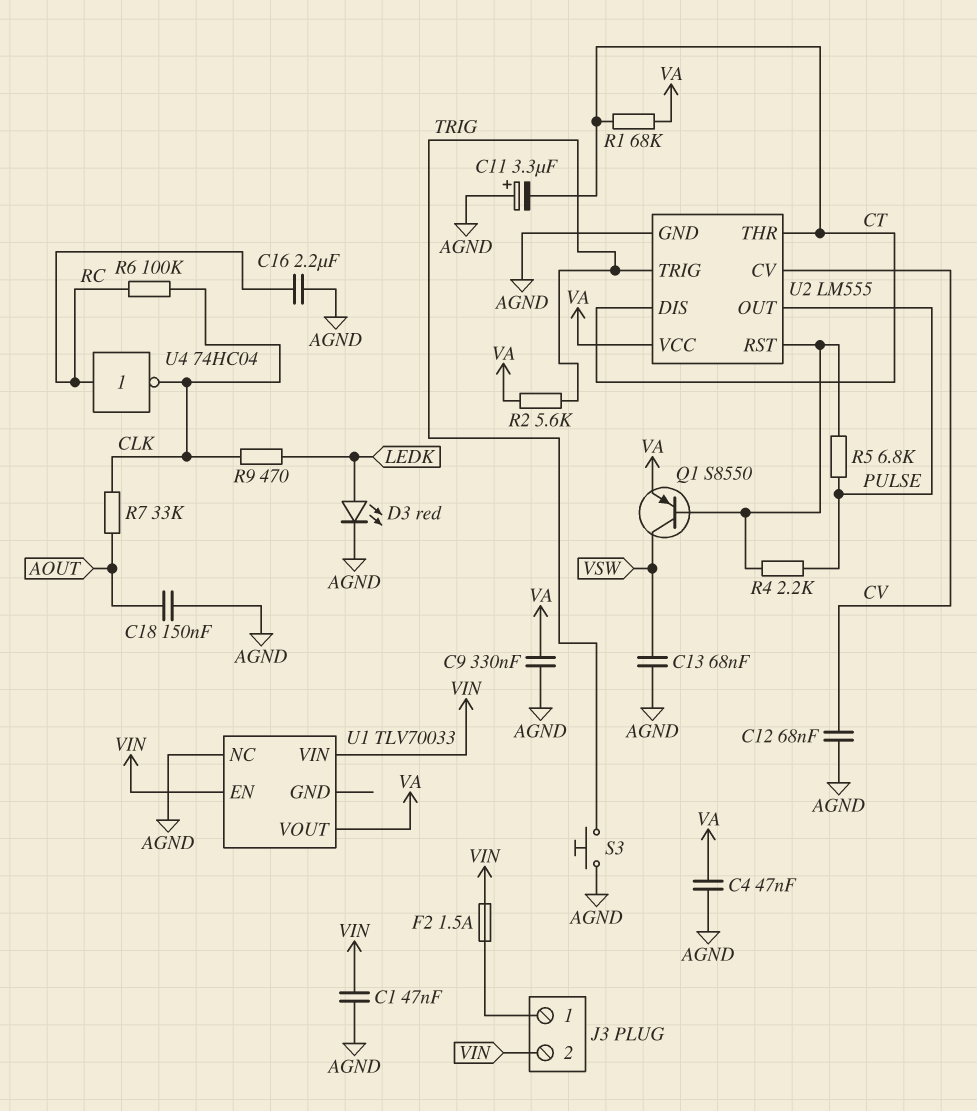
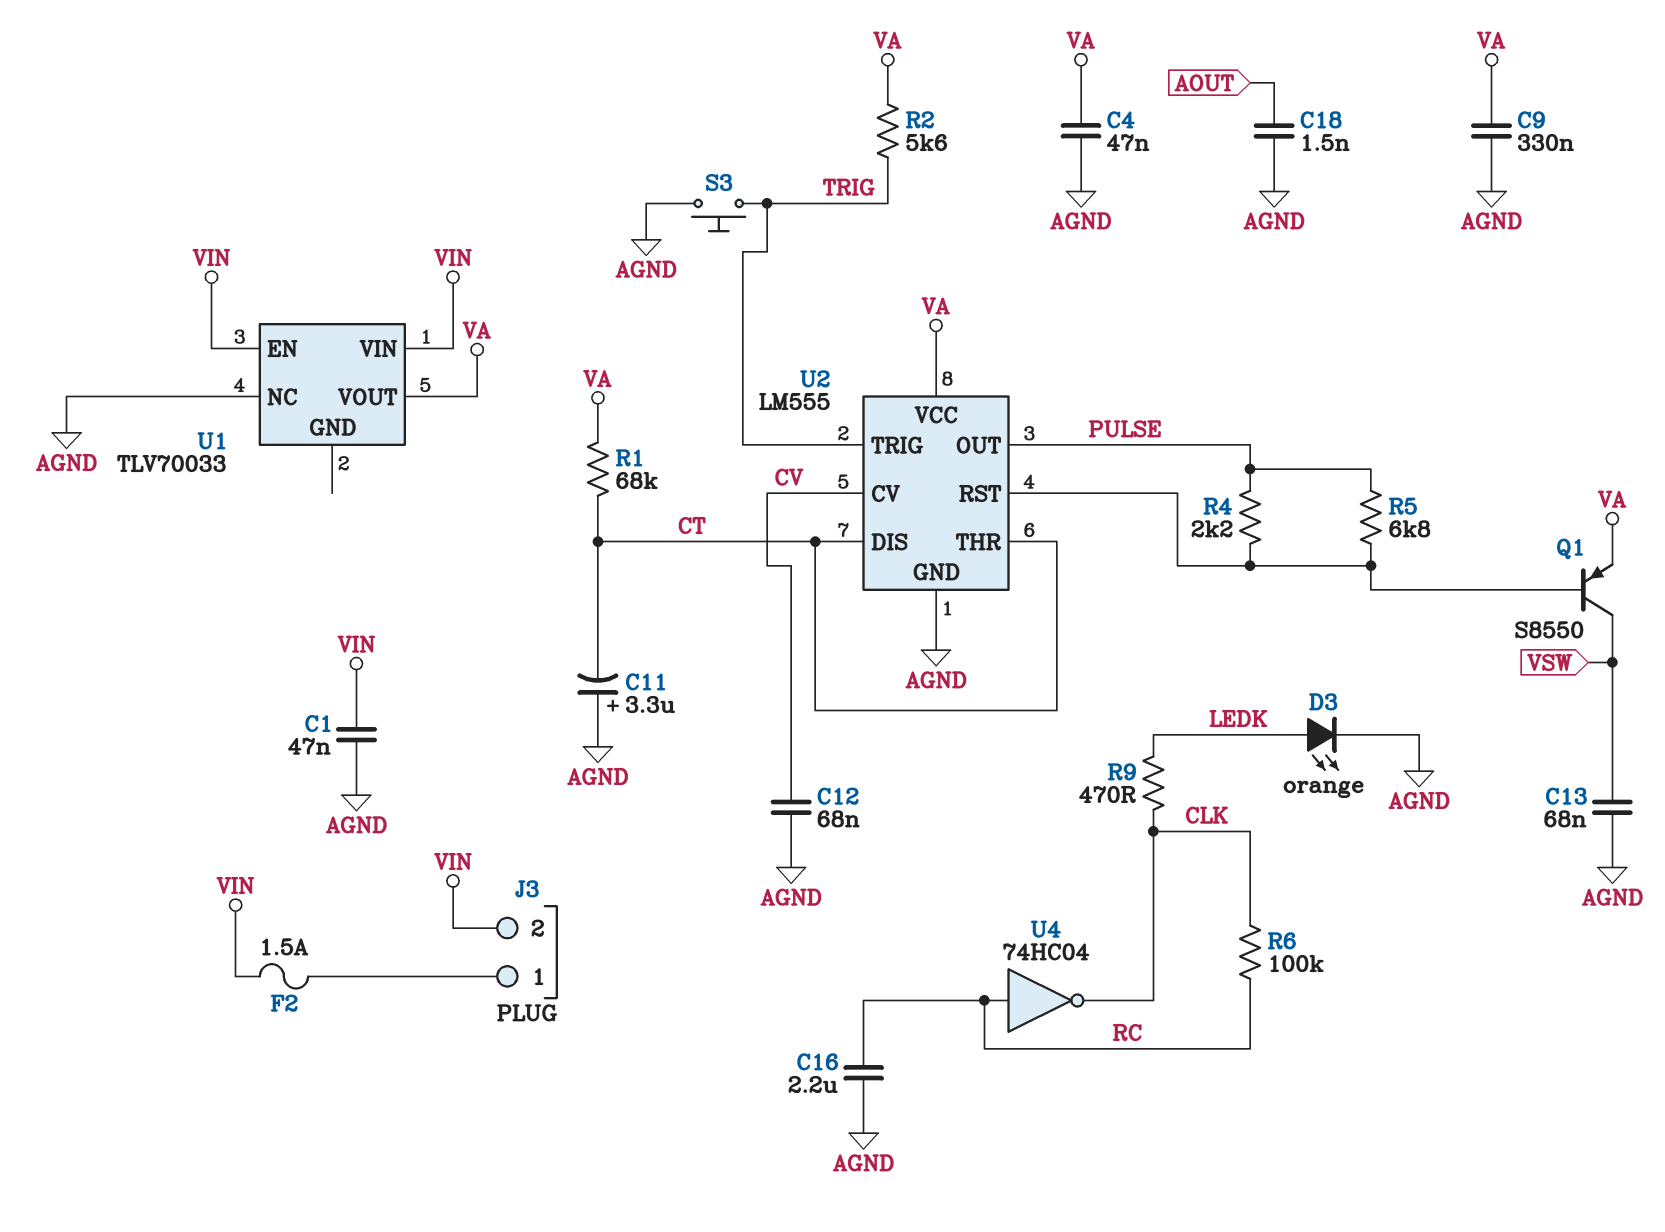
C18: 150nF (AGND, AOUT) -> 1.5nF (AGND, AOUT)
D3: LED red (A LEDK, K AGND) -> LED orange (A LEDK, K AGND)
R7: 33k (AOUT, CLK) -> none

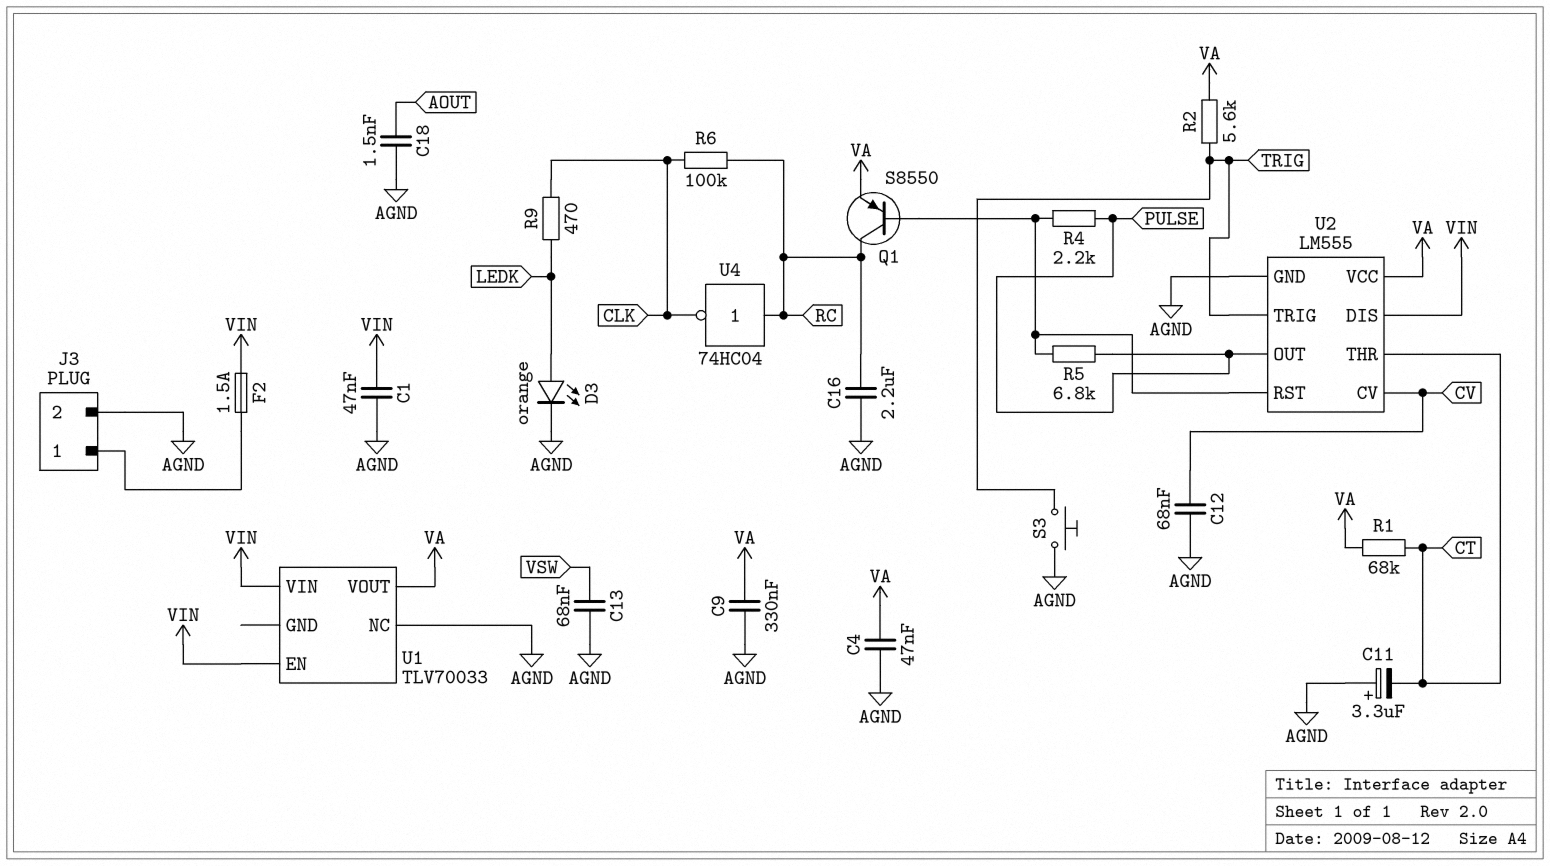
J3 pin 2: VIN -> AGND
Q1: PNP S8550 (B U2/RST, C VSW, E VA) -> PNP S8550 (B U2/RST, C RC, E VA)
U2 pin DIS: CT -> VIN

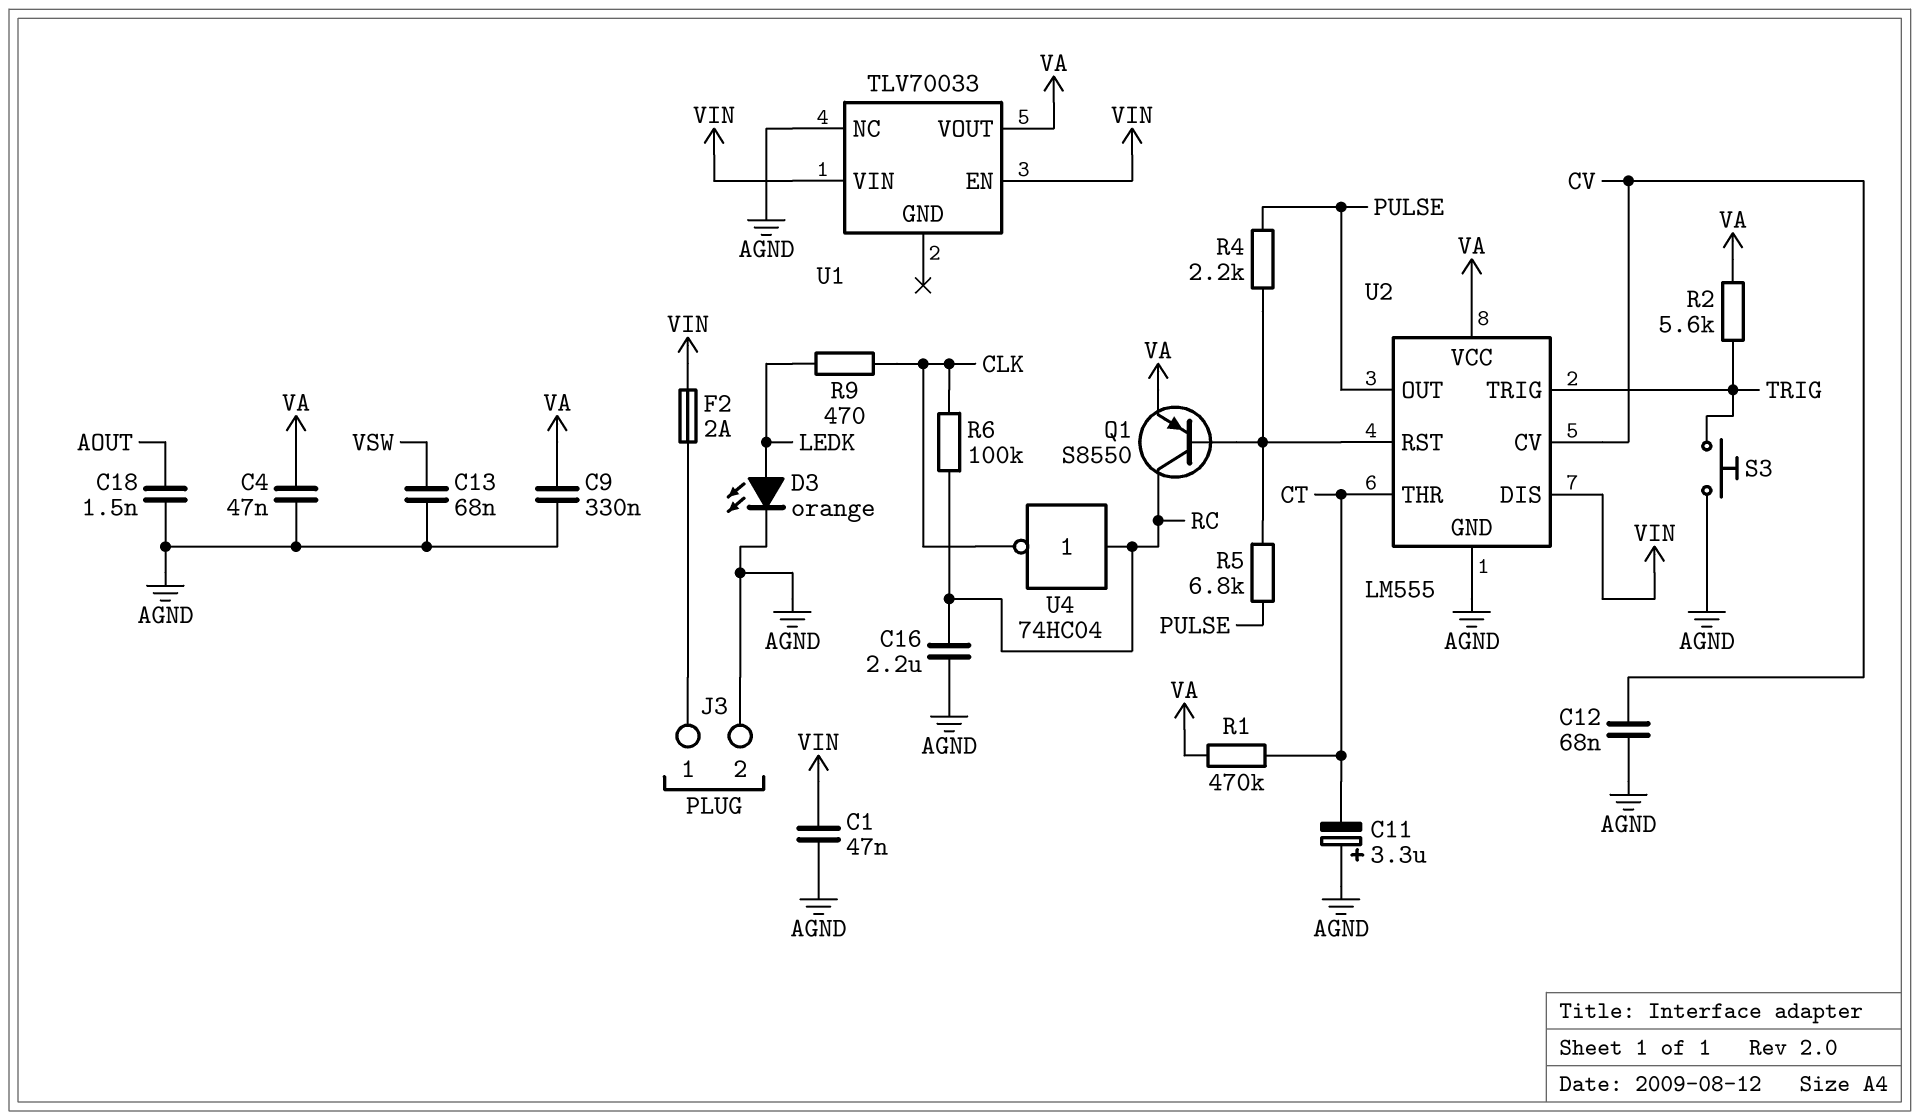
F2: 1.5A (J3/1, VIN) -> 2A (J3/1, VIN)
R1: 68k (CT, VA) -> 470k (CT, VA)

